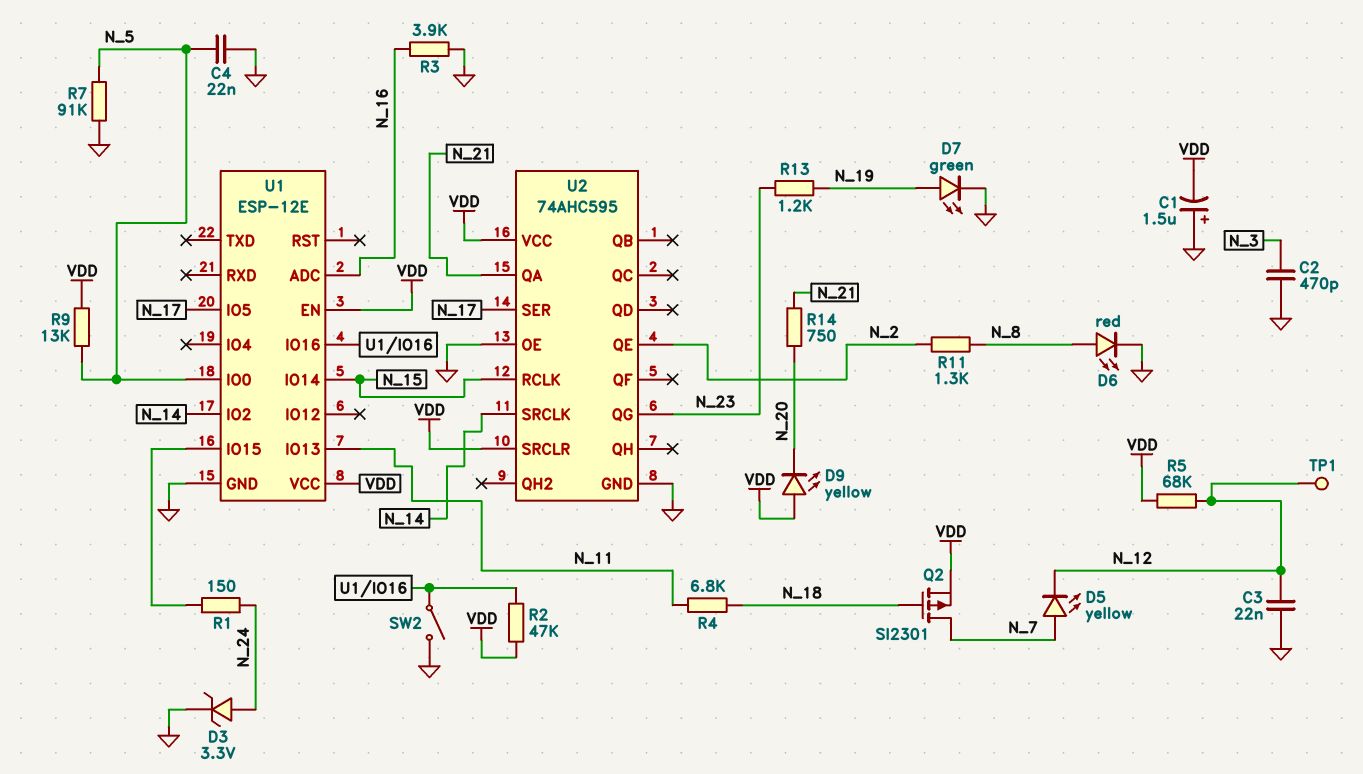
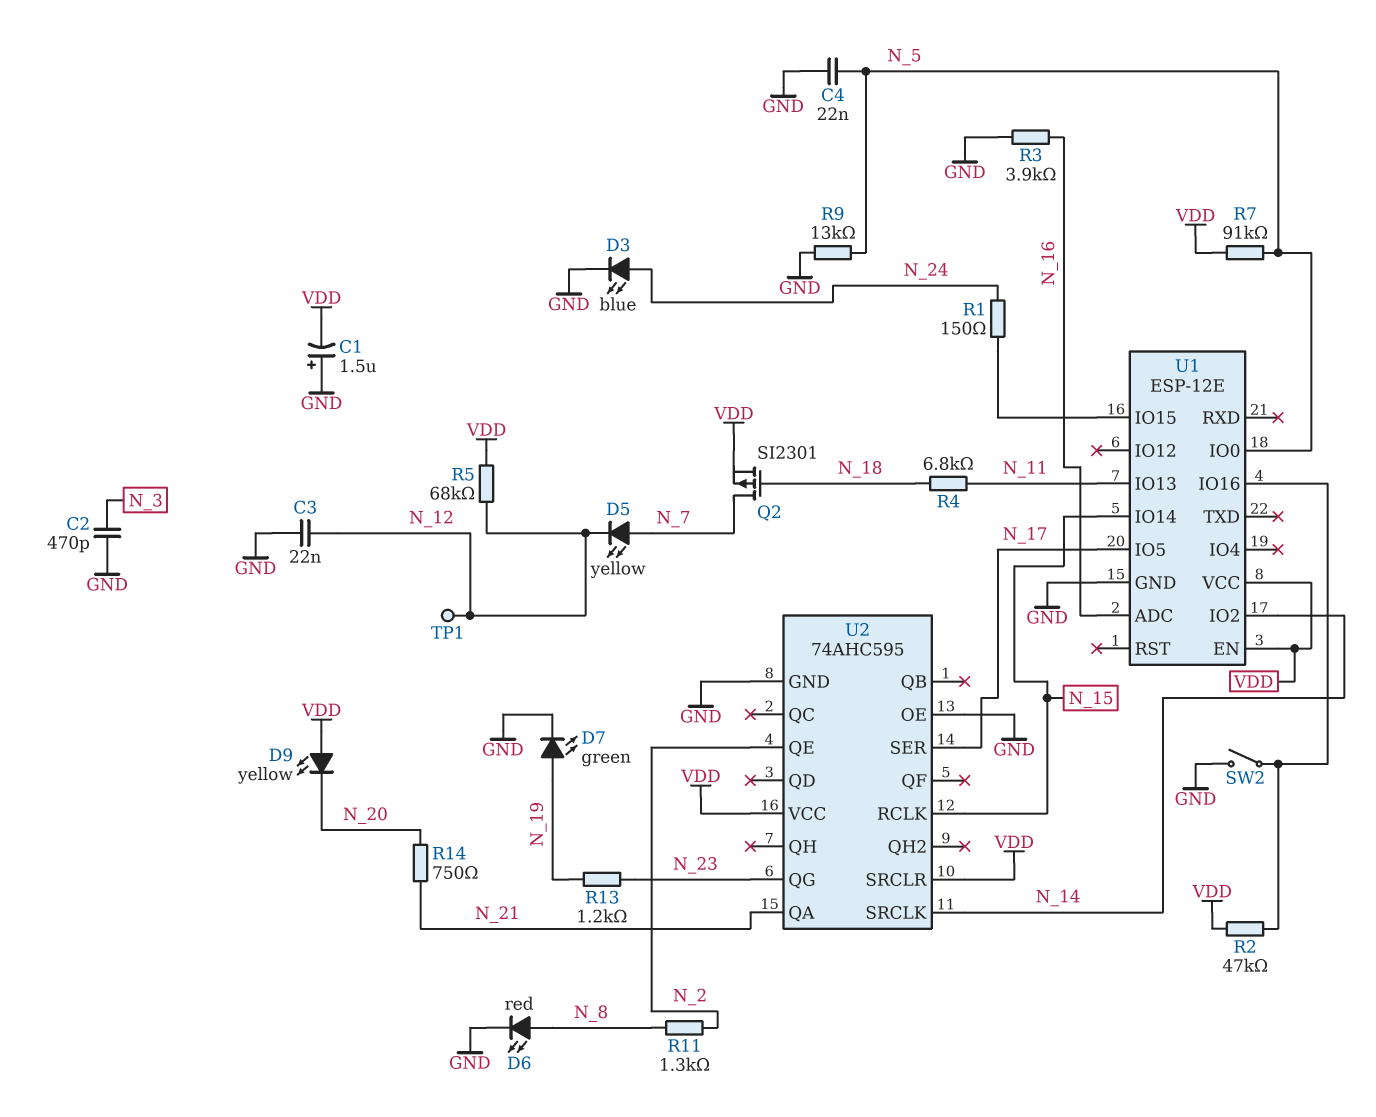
D3: zener 3.3V (A N_24, K GND) -> LED blue (A N_24, K GND)
R7: 91k (GND, N_5) -> 91k (N_5, VDD)
R9: 13k (N_5, VDD) -> 13k (GND, N_5)

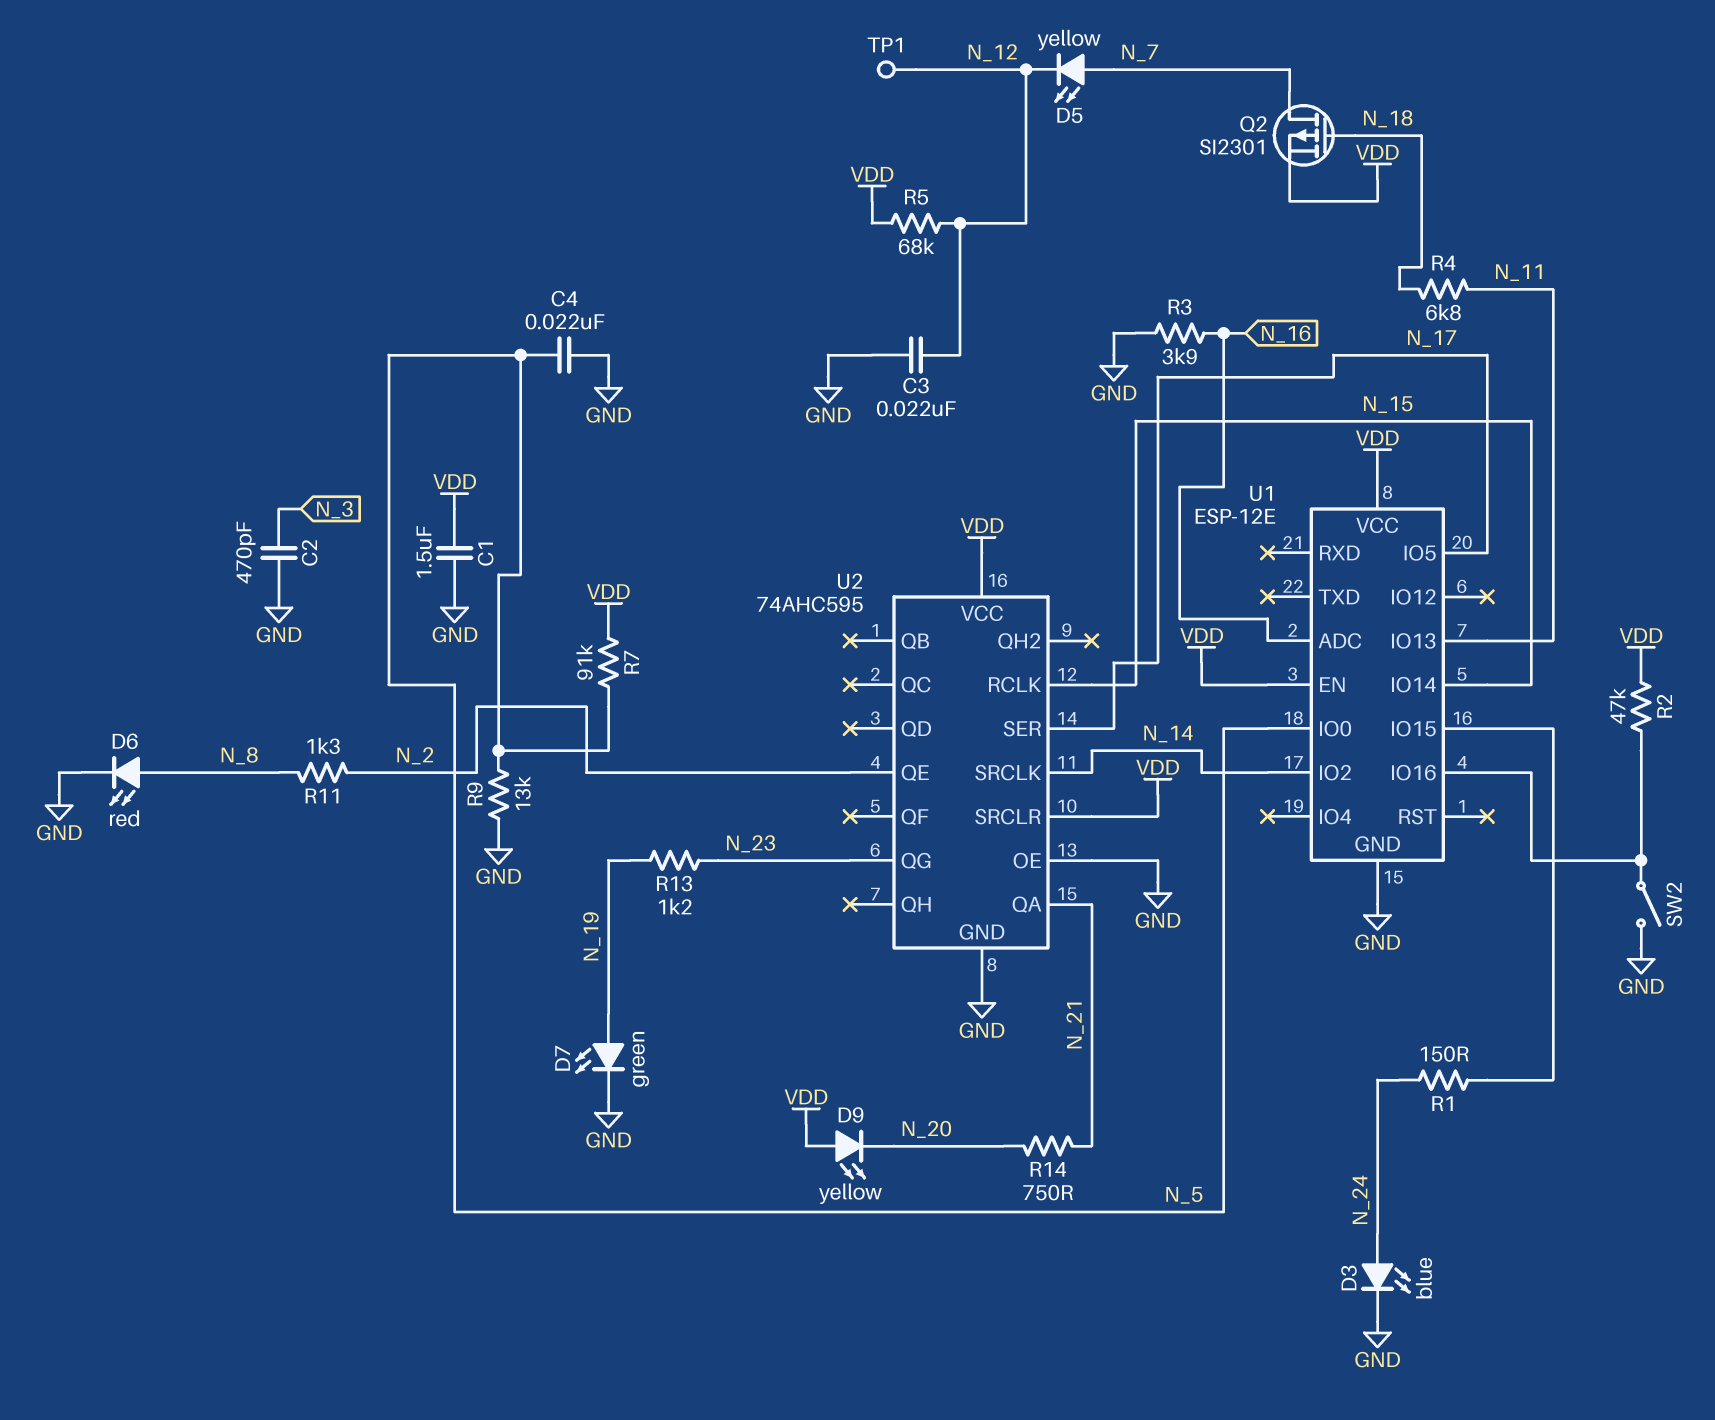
C1: 1.5uF (plus GND, minus VDD) -> 1.5uF (GND, VDD)

